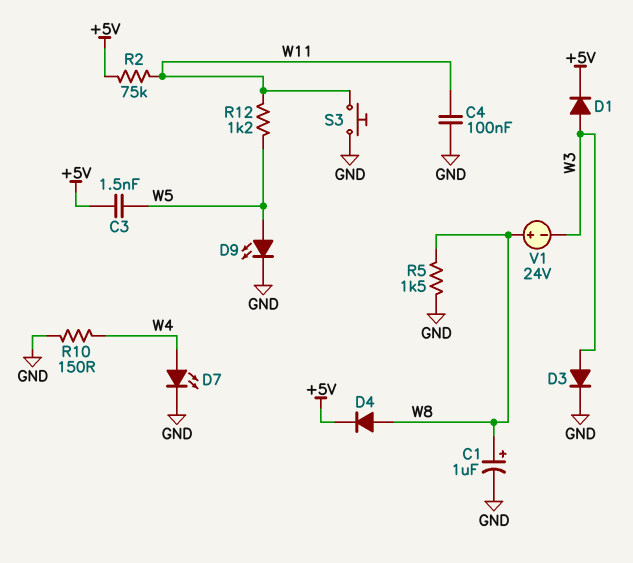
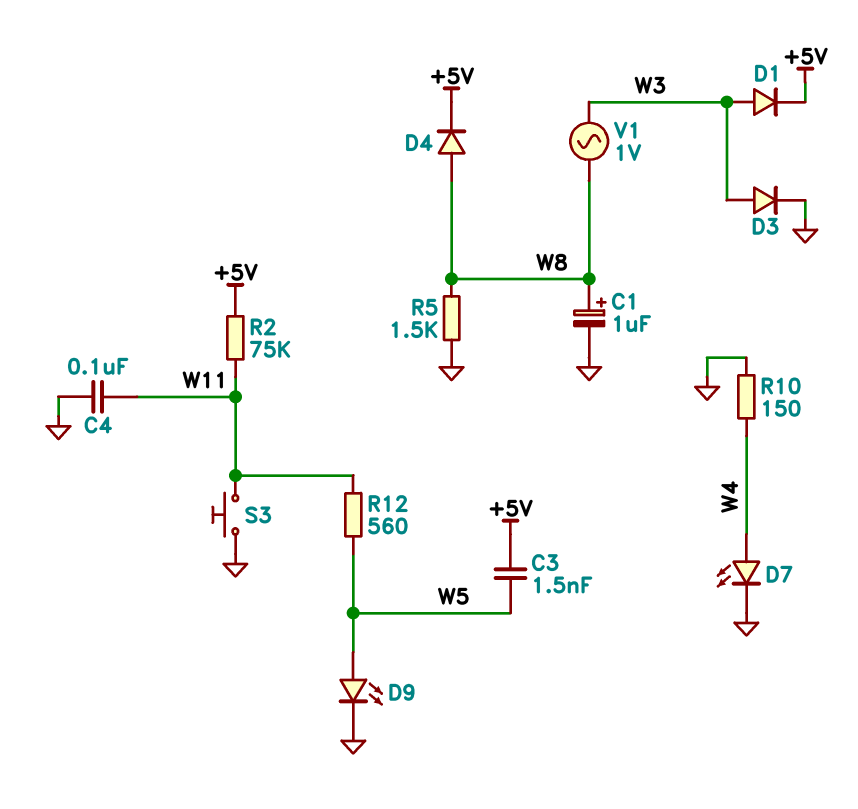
R12: 1.2k (W5, W11) -> 560 (W5, W11)
V1: 24V (plus W8, minus W3) -> AC 1V (W3, W8)

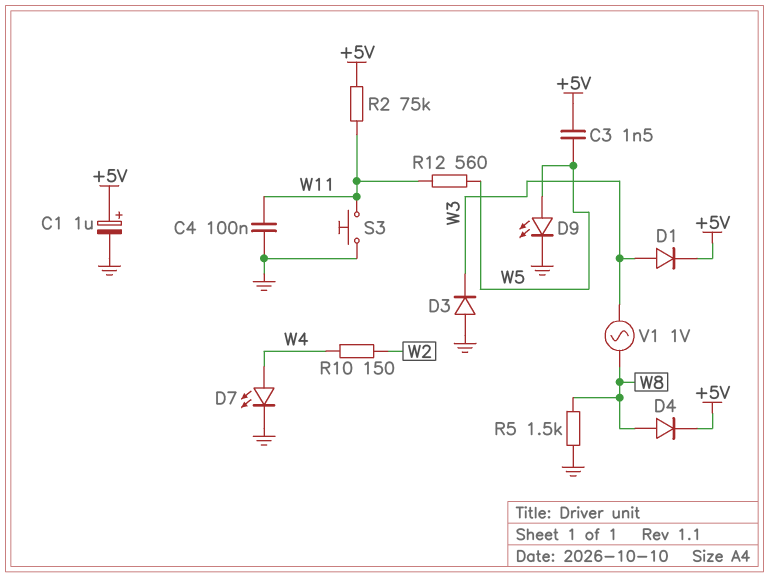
C1: 1uF (plus W8, minus GND) -> 1uF (plus +5V, minus GND)
D3: diode (A W3, K GND) -> diode (A GND, K W3)
R10: 150 (GND, W4) -> 150 (W2, W4)

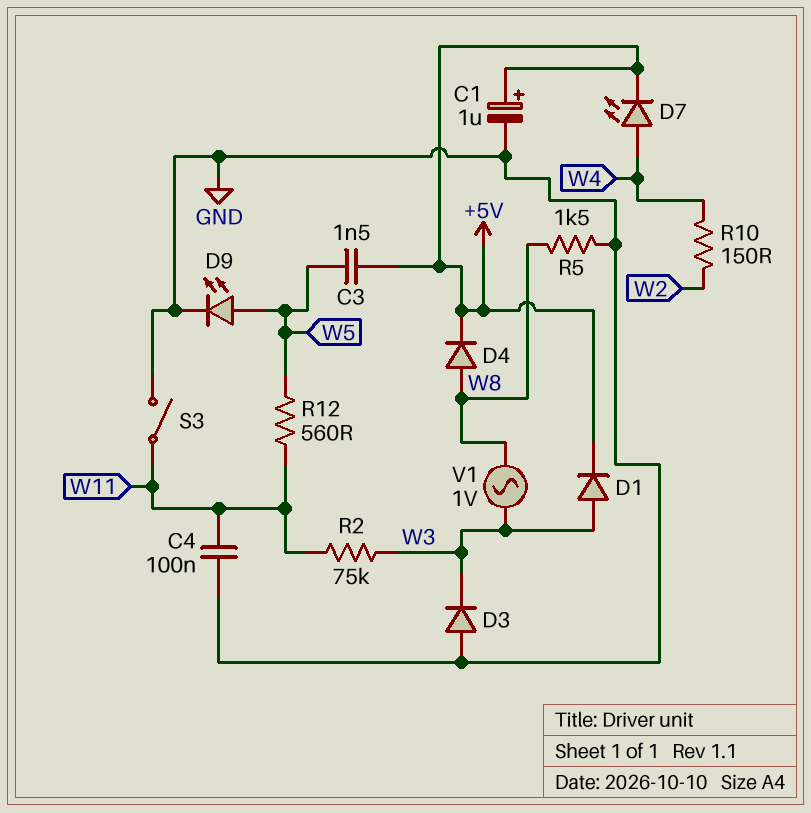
D7: LED (A W4, K GND) -> LED (A W4, K +5V)
R2: 75k (+5V, W11) -> 75k (W3, W11)
S3: button (GND, W11) -> switch (GND, W11)

